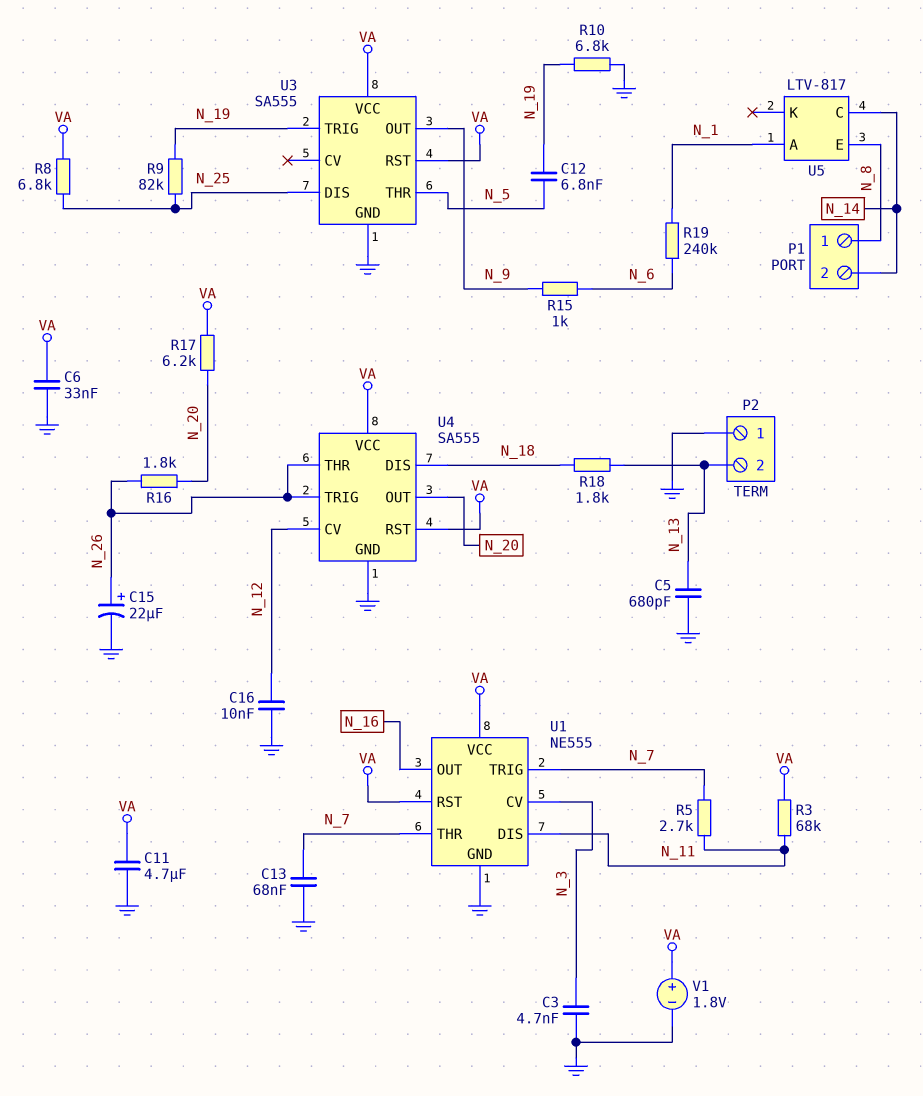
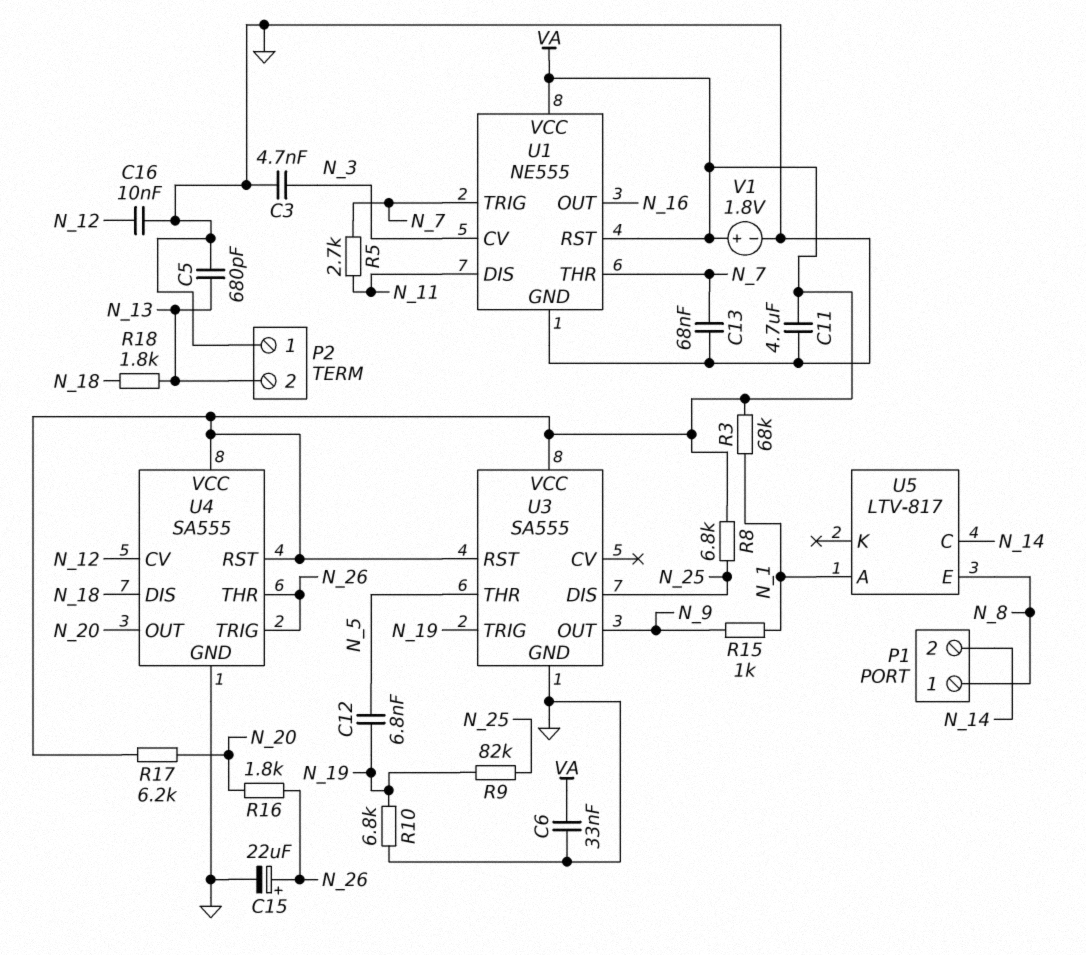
R3: 68k (N_11, VA) -> 68k (N_1, VA)
R15: 1k (N_6, N_9) -> 1k (N_1, N_9)
R19: 240k (N_1, N_6) -> none

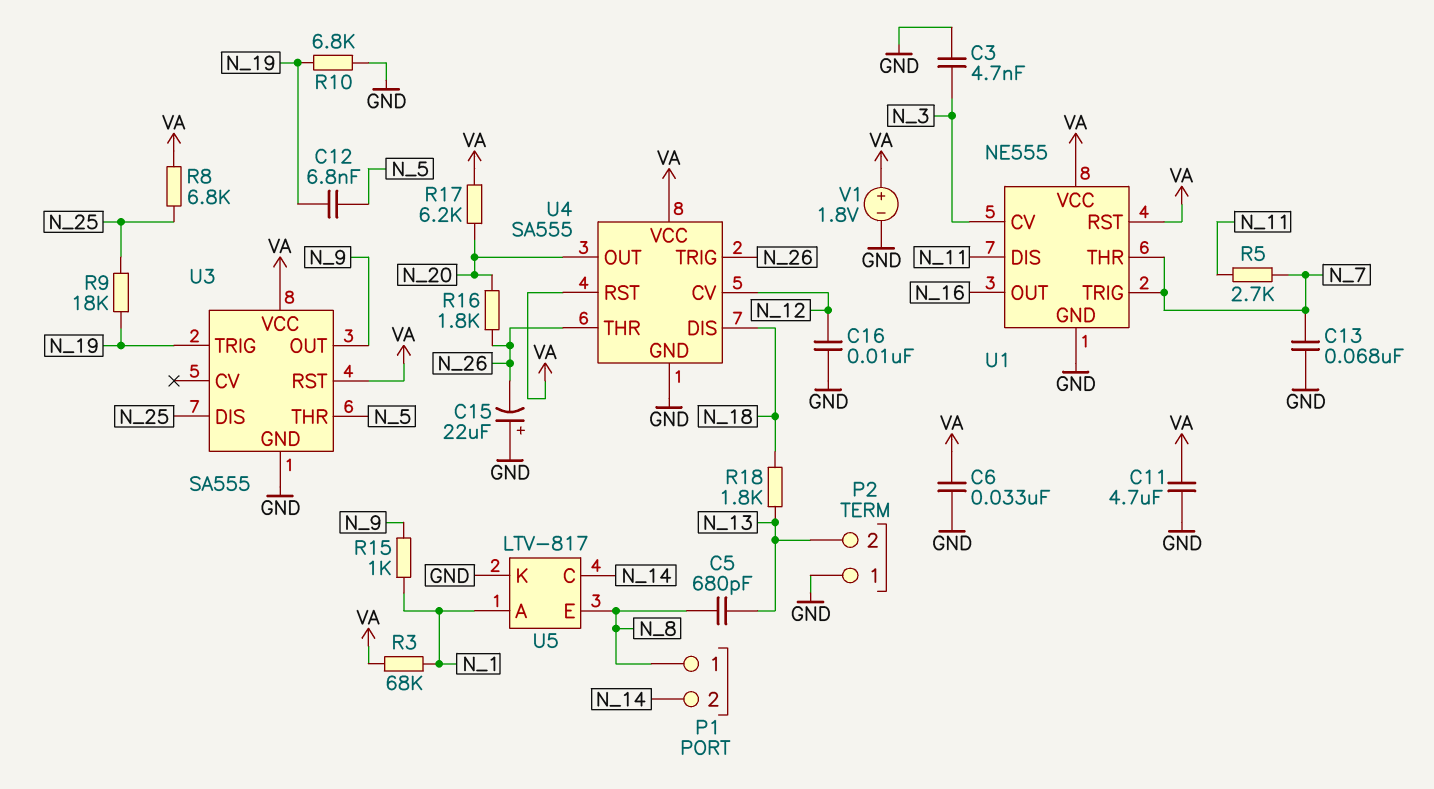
C5: 680pF (GND, N_13) -> 680pF (N_8, N_13)
C15: 22uF (plus N_26, minus GND) -> 22uF (plus GND, minus N_26)
R9: 82k (N_19, N_25) -> 18k (N_19, N_25)
U5 pin K: none -> GND

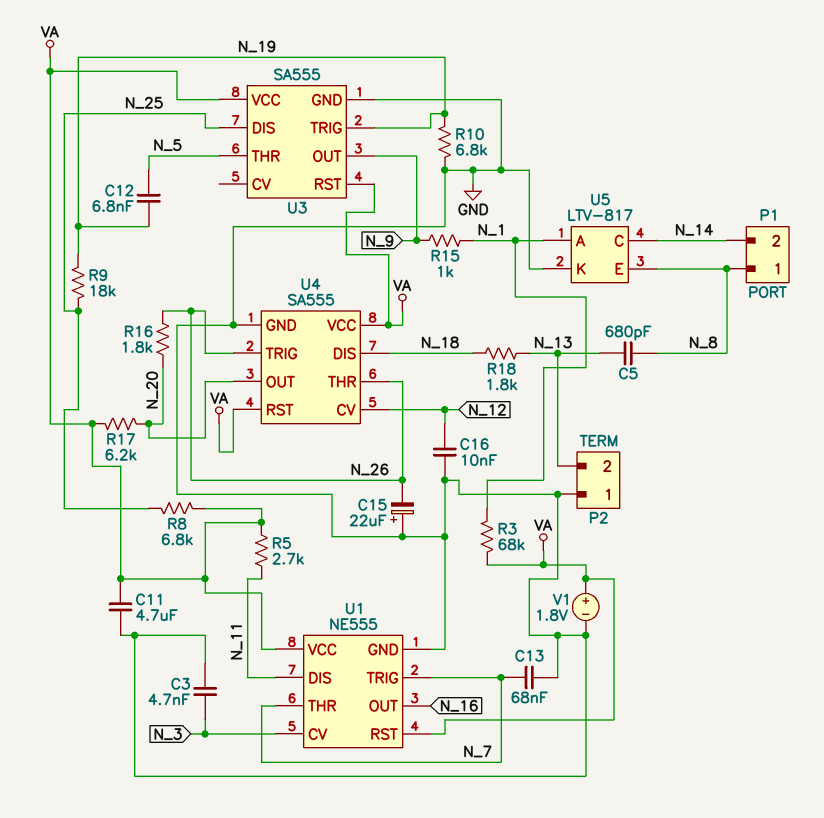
C6: 33nF (GND, VA) -> none
R5: 2.7k (N_7, N_11) -> 2.7k (N_11, VA)

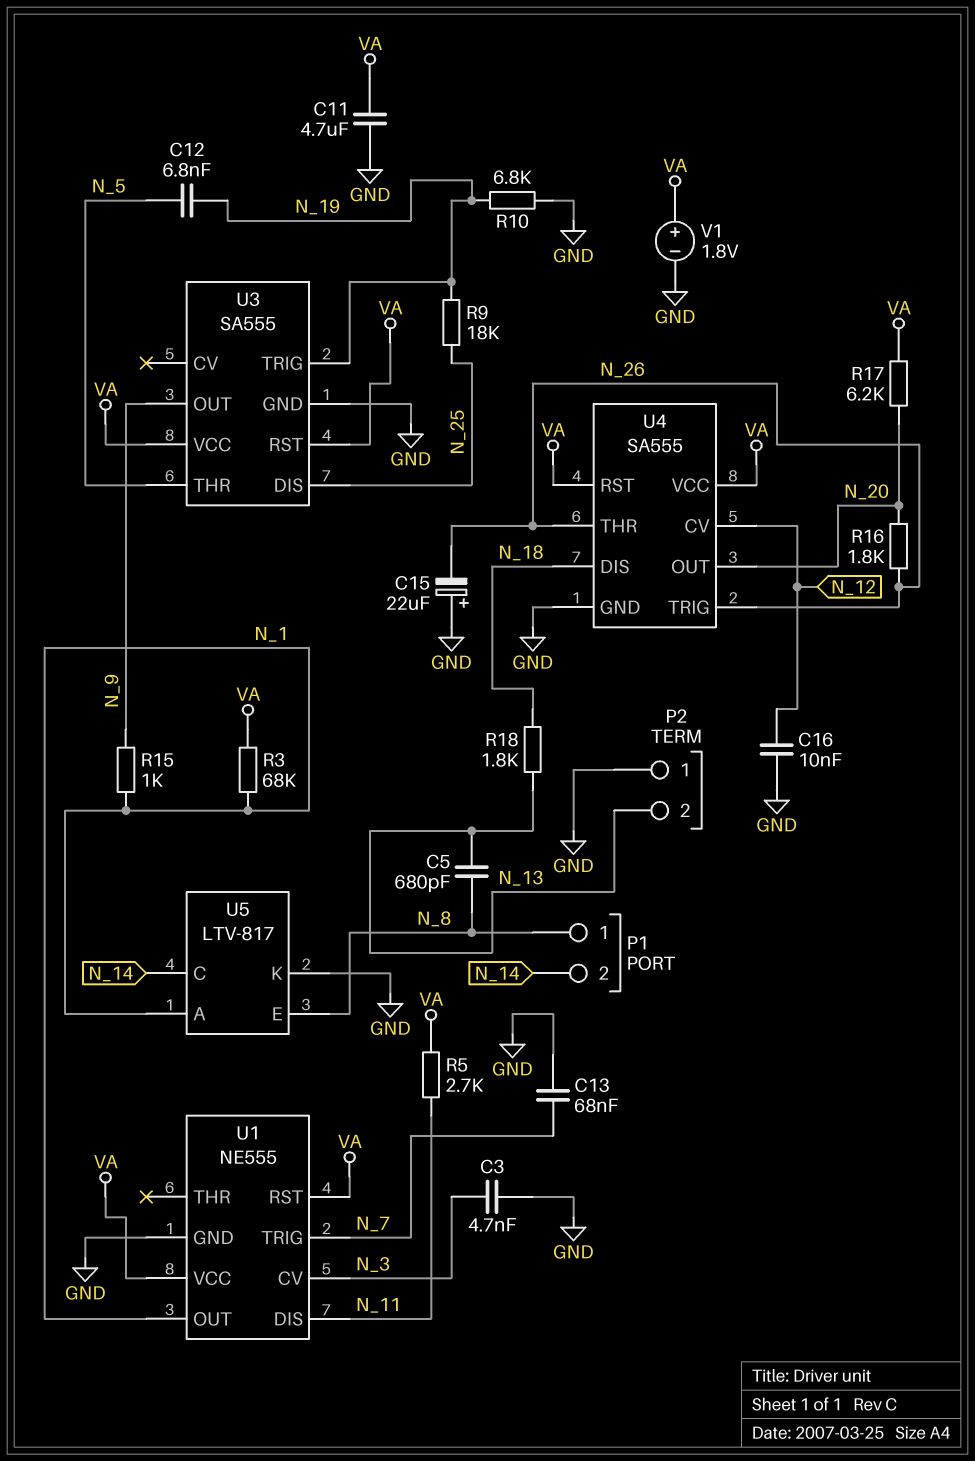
R8: 6.8k (N_25, VA) -> none
U1 pin OUT: N_16 -> N_1
U1 pin THR: N_7 -> none

